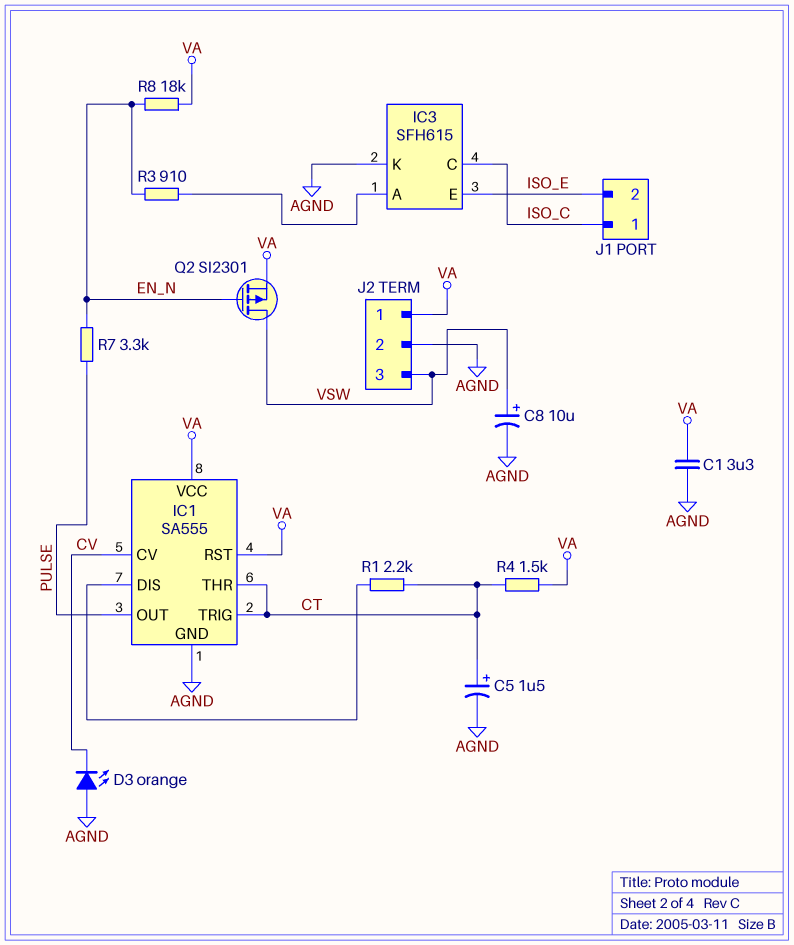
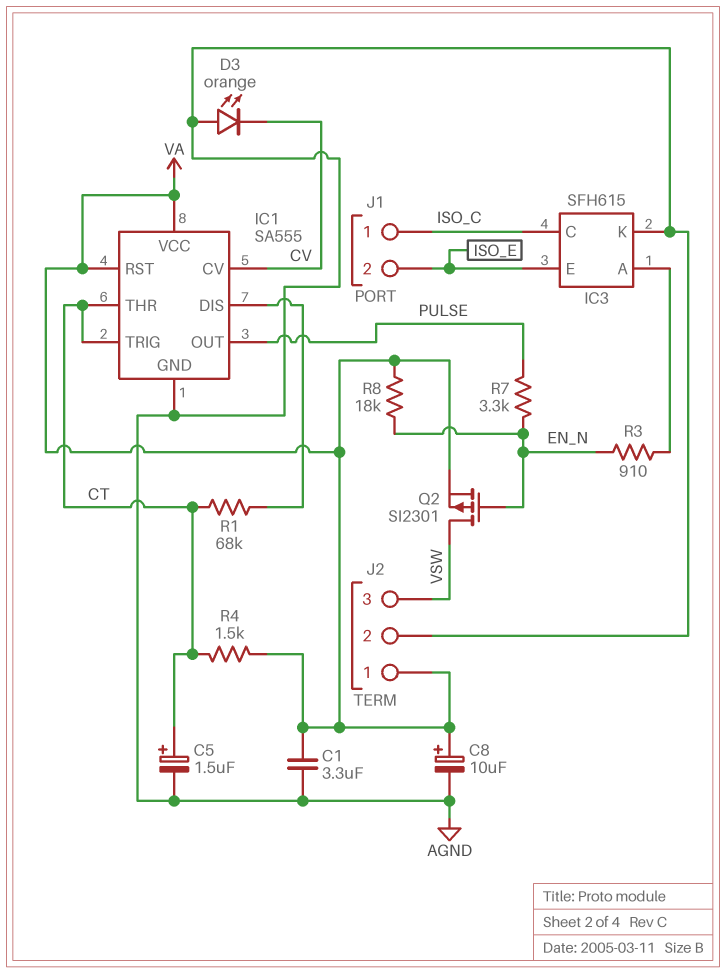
C8: 10uF (plus VSW, minus AGND) -> 10uF (plus VA, minus AGND)
R1: 2.2k (CT, IC1/DIS) -> 68k (CT, IC1/DIS)

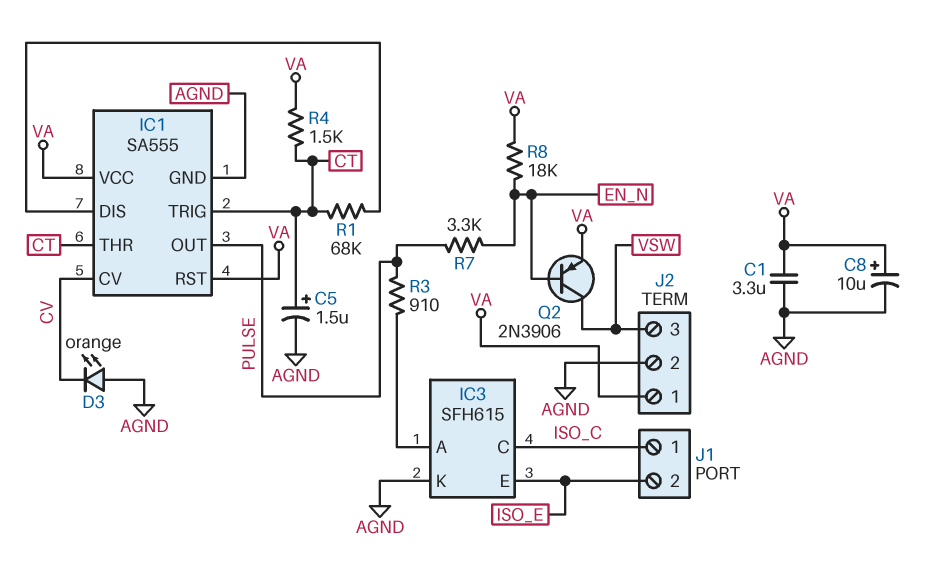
Q2: PMOS SI2301 (G EN_N, D VSW, S VA) -> PNP 2N3906 (B EN_N, C VSW, E VA)
R3: 910 (EN_N, IC3/A) -> 910 (IC3/A, PULSE)

